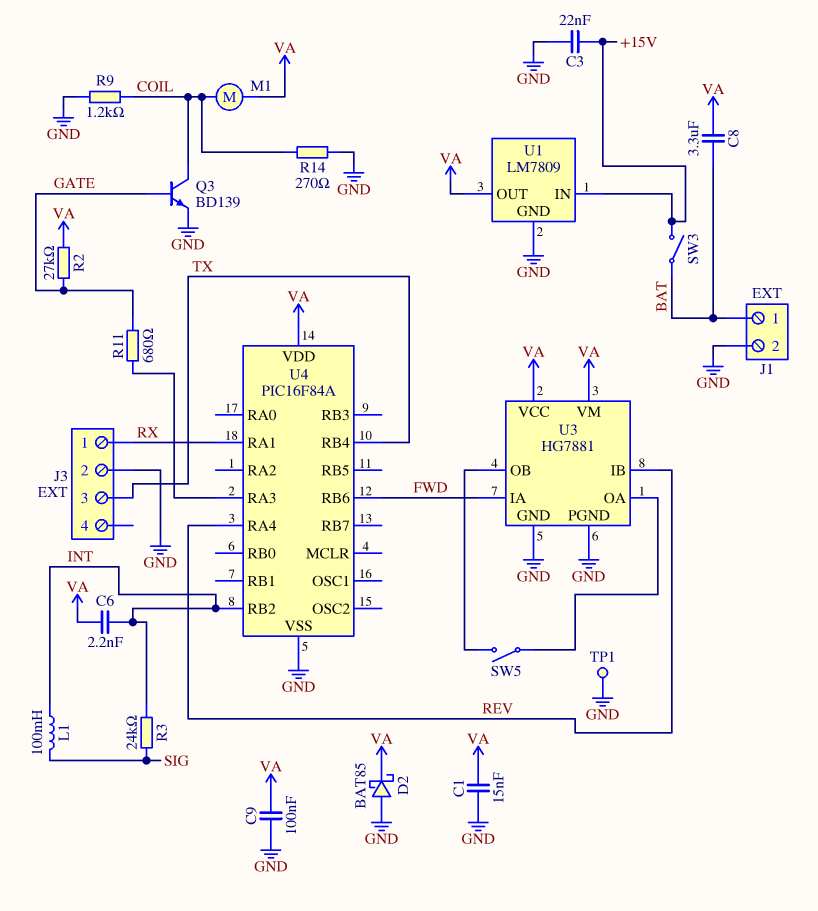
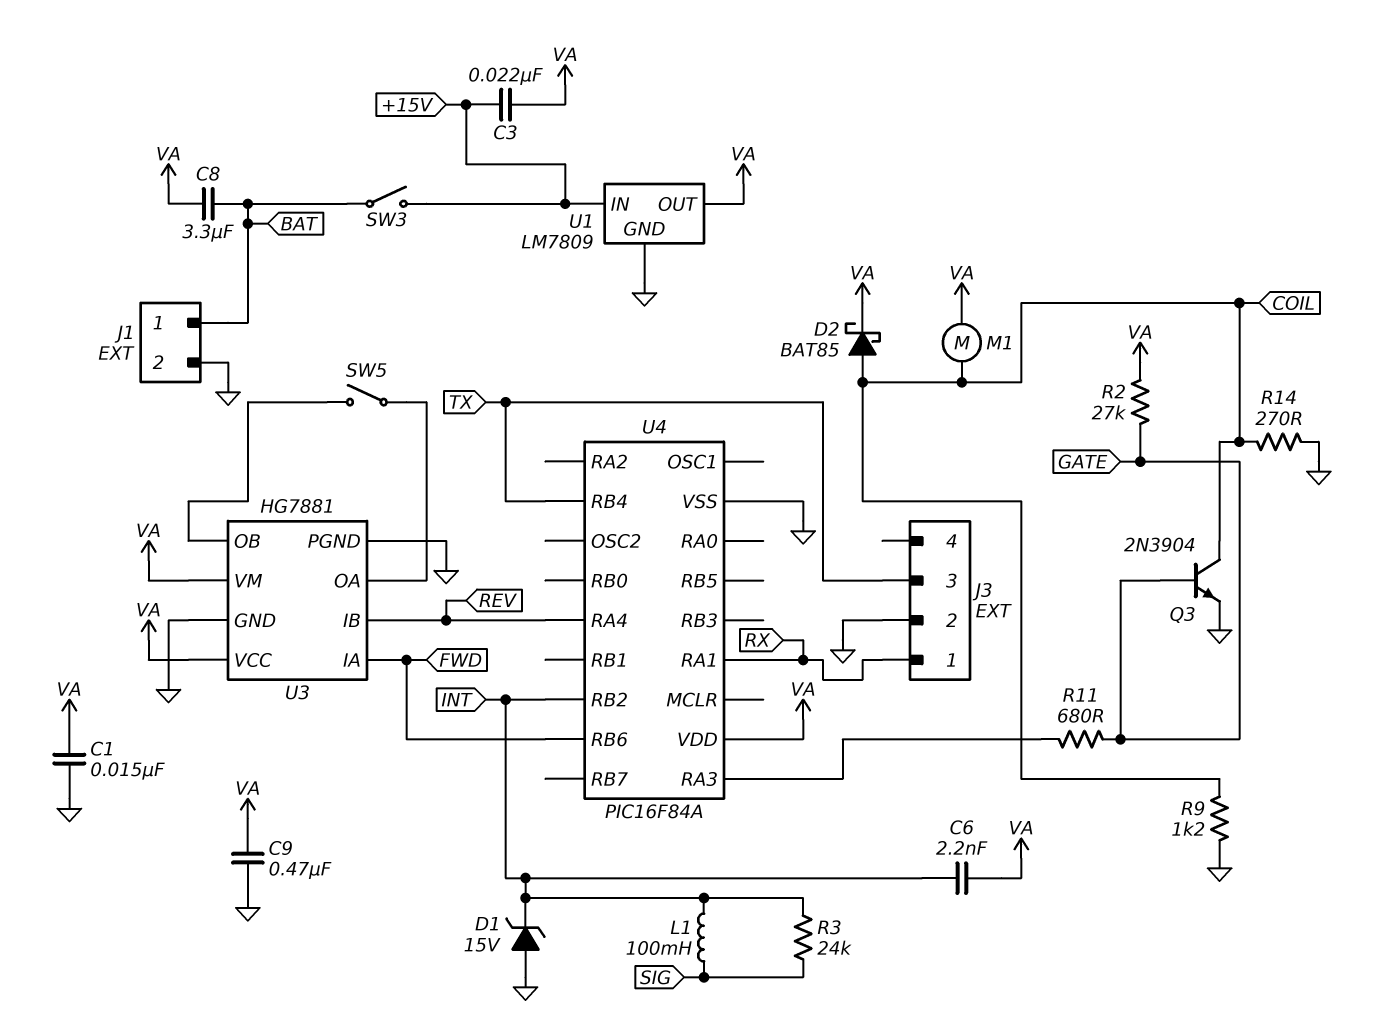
C3: 22nF (+15V, GND) -> 22nF (+15V, VA)
C9: 100nF (GND, VA) -> 470nF (GND, VA)
D1: none -> zener 15V (A GND, K INT)
D2: schottky BAT85 (A GND, K VA) -> schottky BAT85 (A COIL, K VA)
Q3: NPN BD139 (B GATE, C COIL, E GND) -> NPN 2N3904 (B GATE, C COIL, E GND)
TP1: test point (GND) -> none

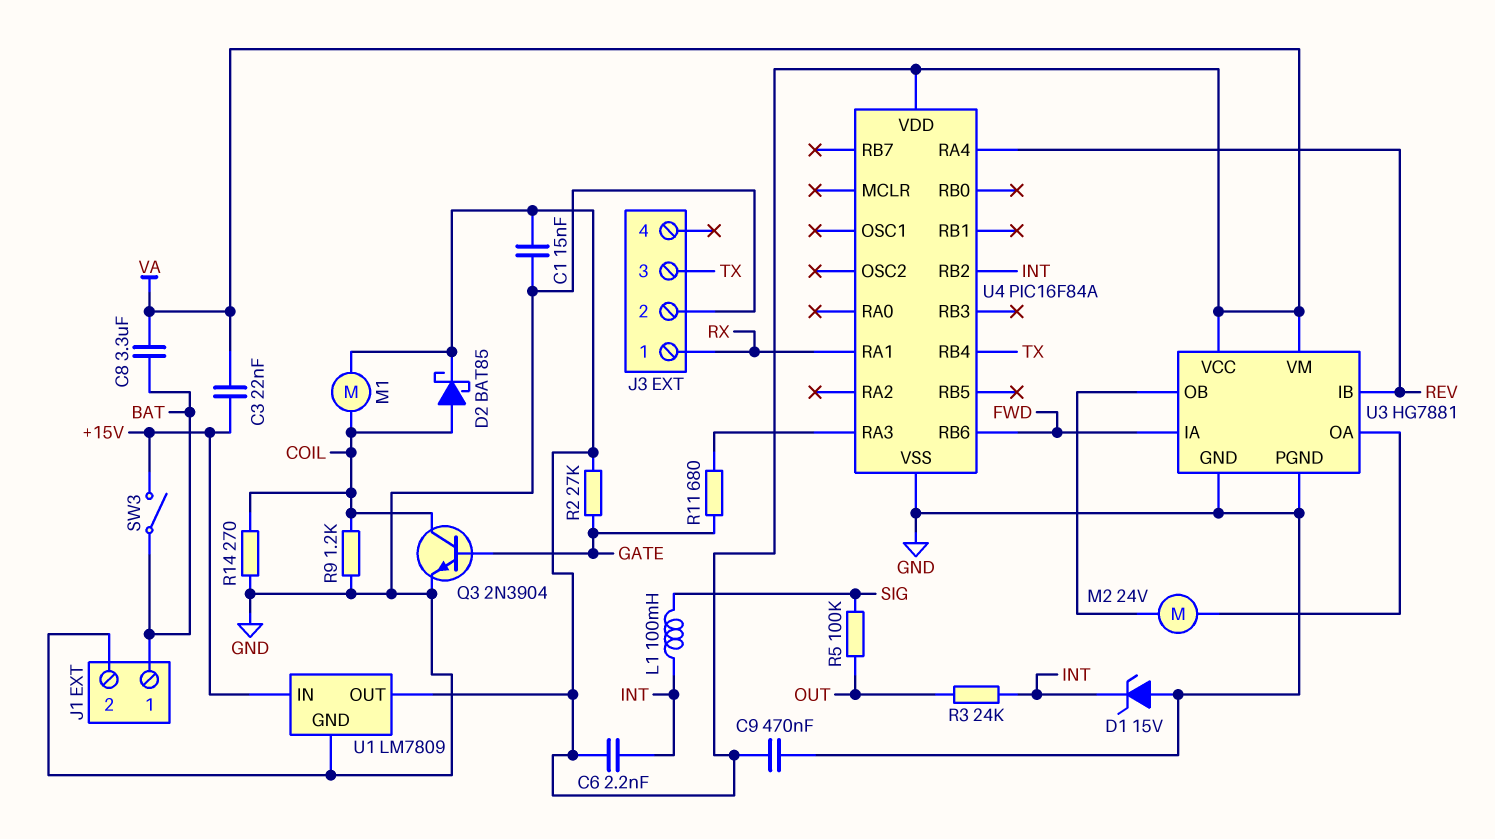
M2: none -> motor 24V (U3/OA, U3/OB)
R3: 24k (INT, SIG) -> 24k (INT, OUT)
R5: none -> 100k (OUT, SIG)
SW5: switch (U3/OA, U3/OB) -> none

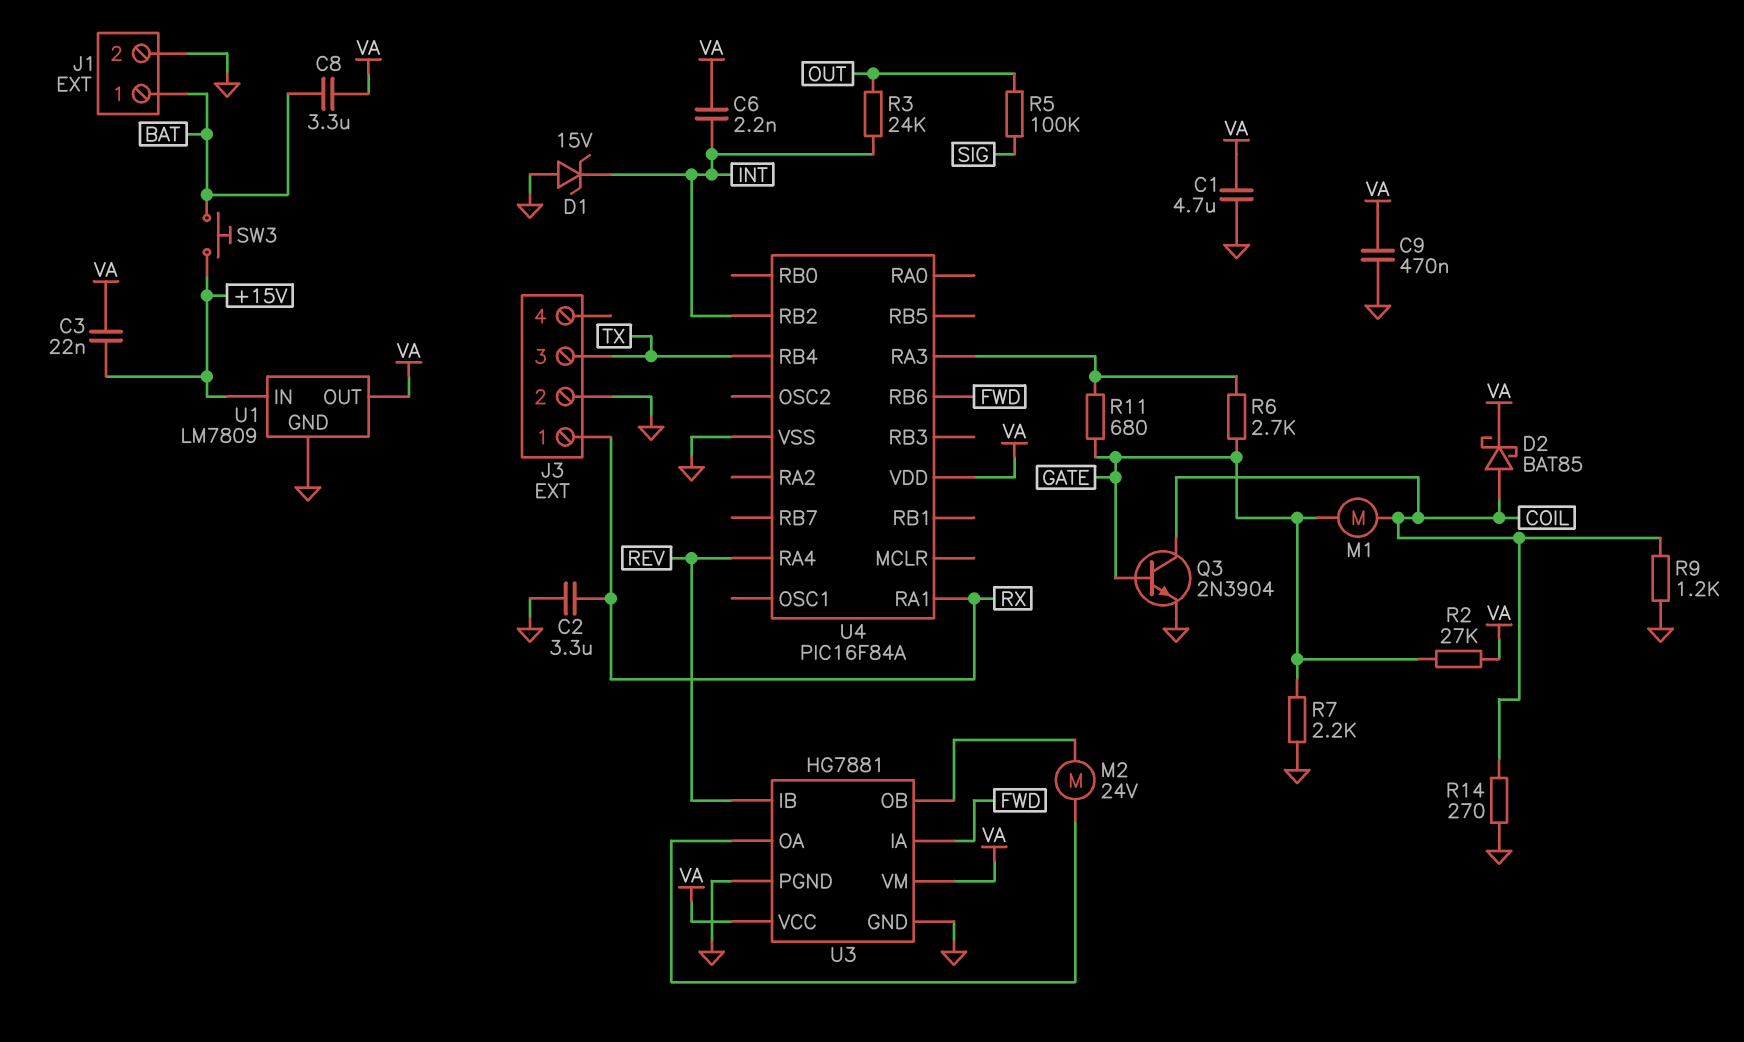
C1: 15nF (GND, VA) -> 4.7uF (GND, VA)
C2: none -> 3.3uF (GND, RX)
L1: 100mH (INT, SIG) -> none
M1: motor (COIL, VA) -> motor (COIL, GATE)
R6: none -> 2.7k (GATE, U4/RA3)
R7: none -> 2.2k (GATE, GND)
SW3: switch (+15V, BAT) -> button (+15V, BAT)

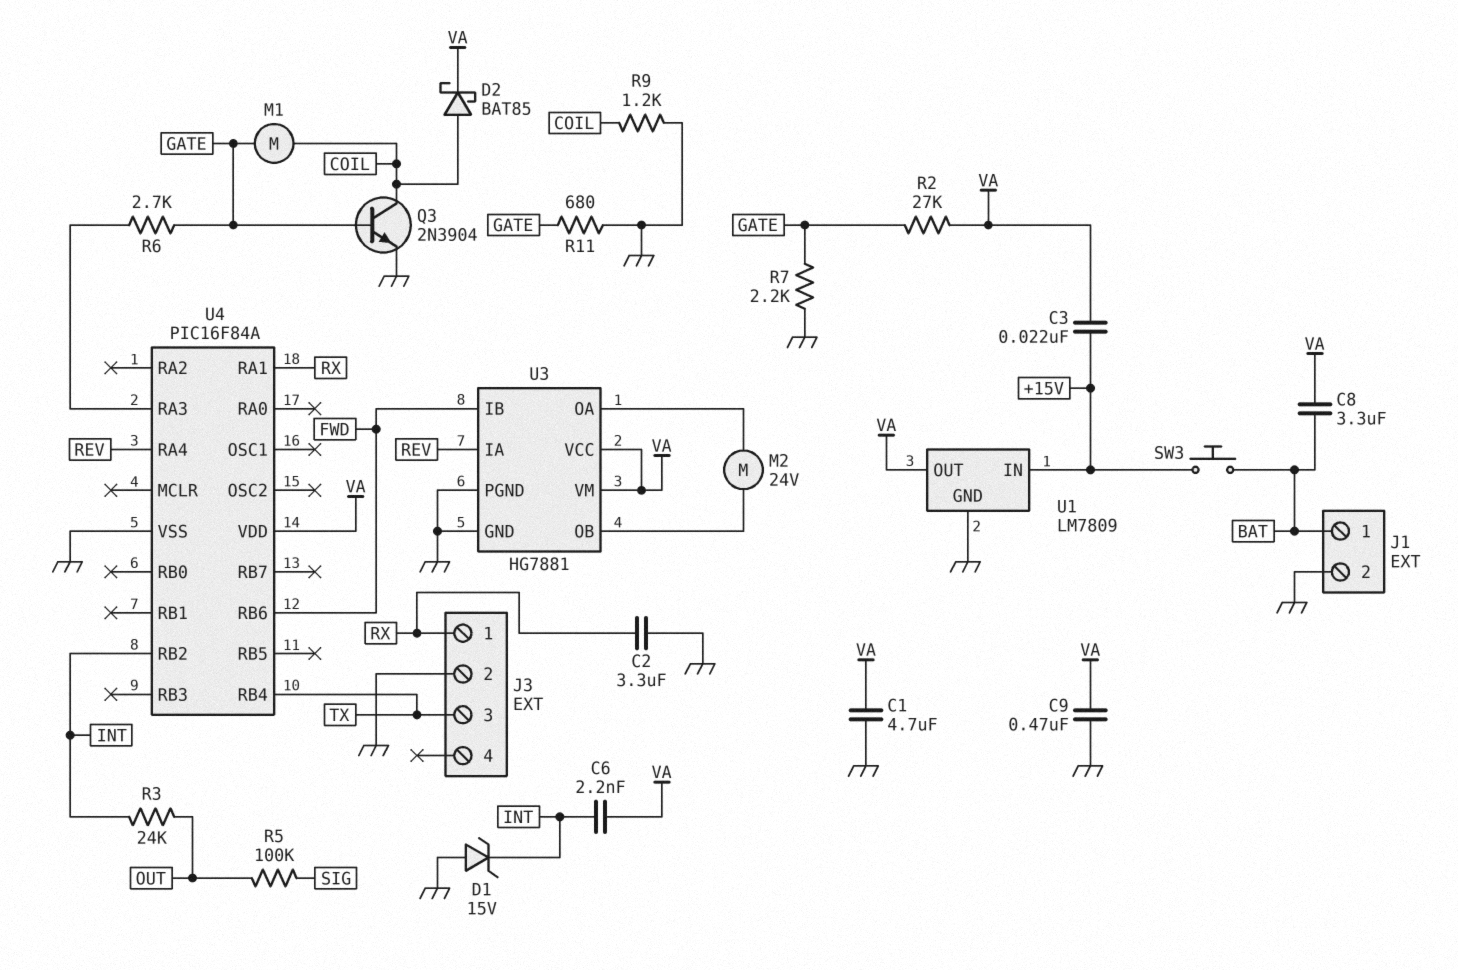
R11: 680 (GATE, U4/RA3) -> 680 (GATE, GND)
R14: 270 (COIL, GND) -> none
U3 pin IA: FWD -> REV
U3 pin IB: REV -> FWD

